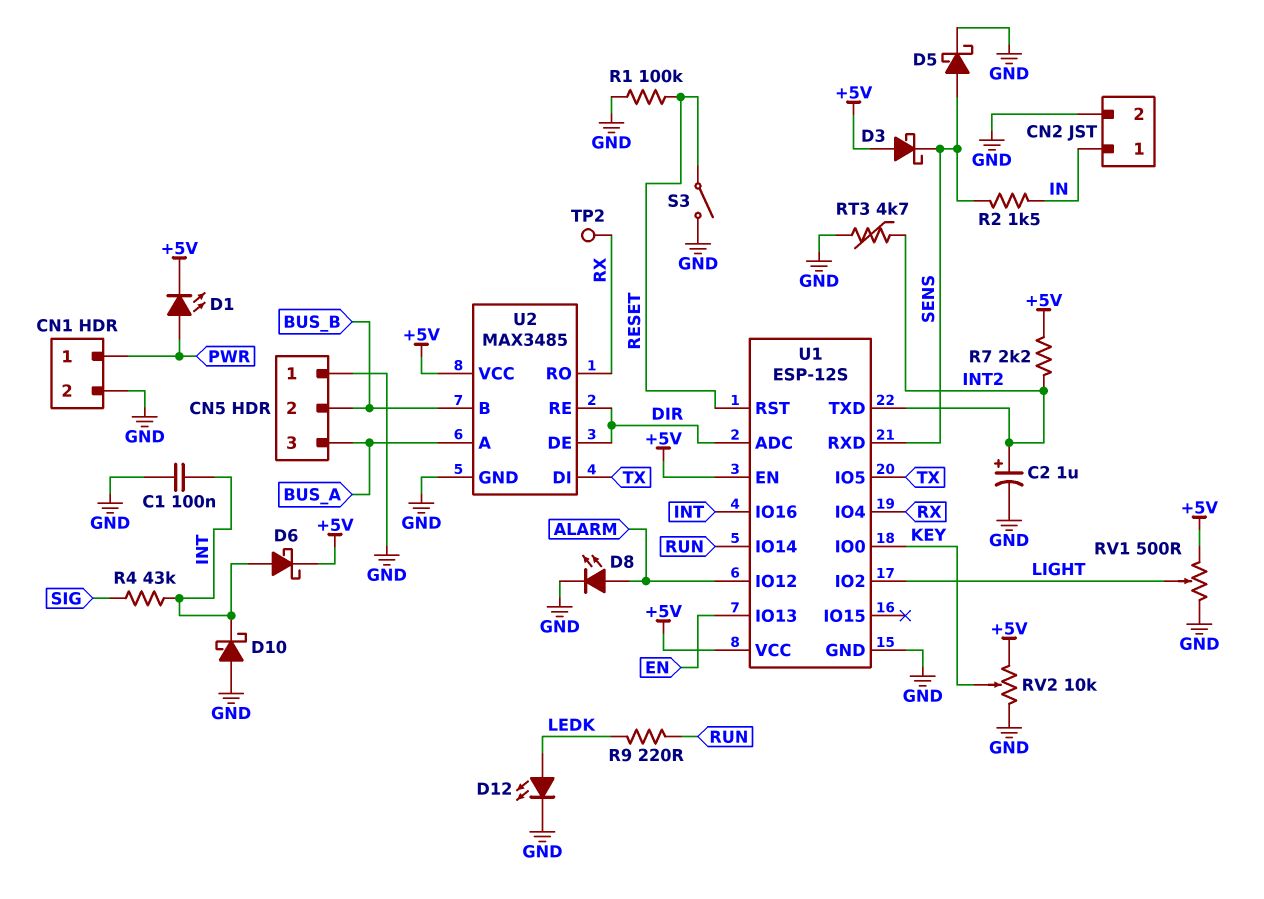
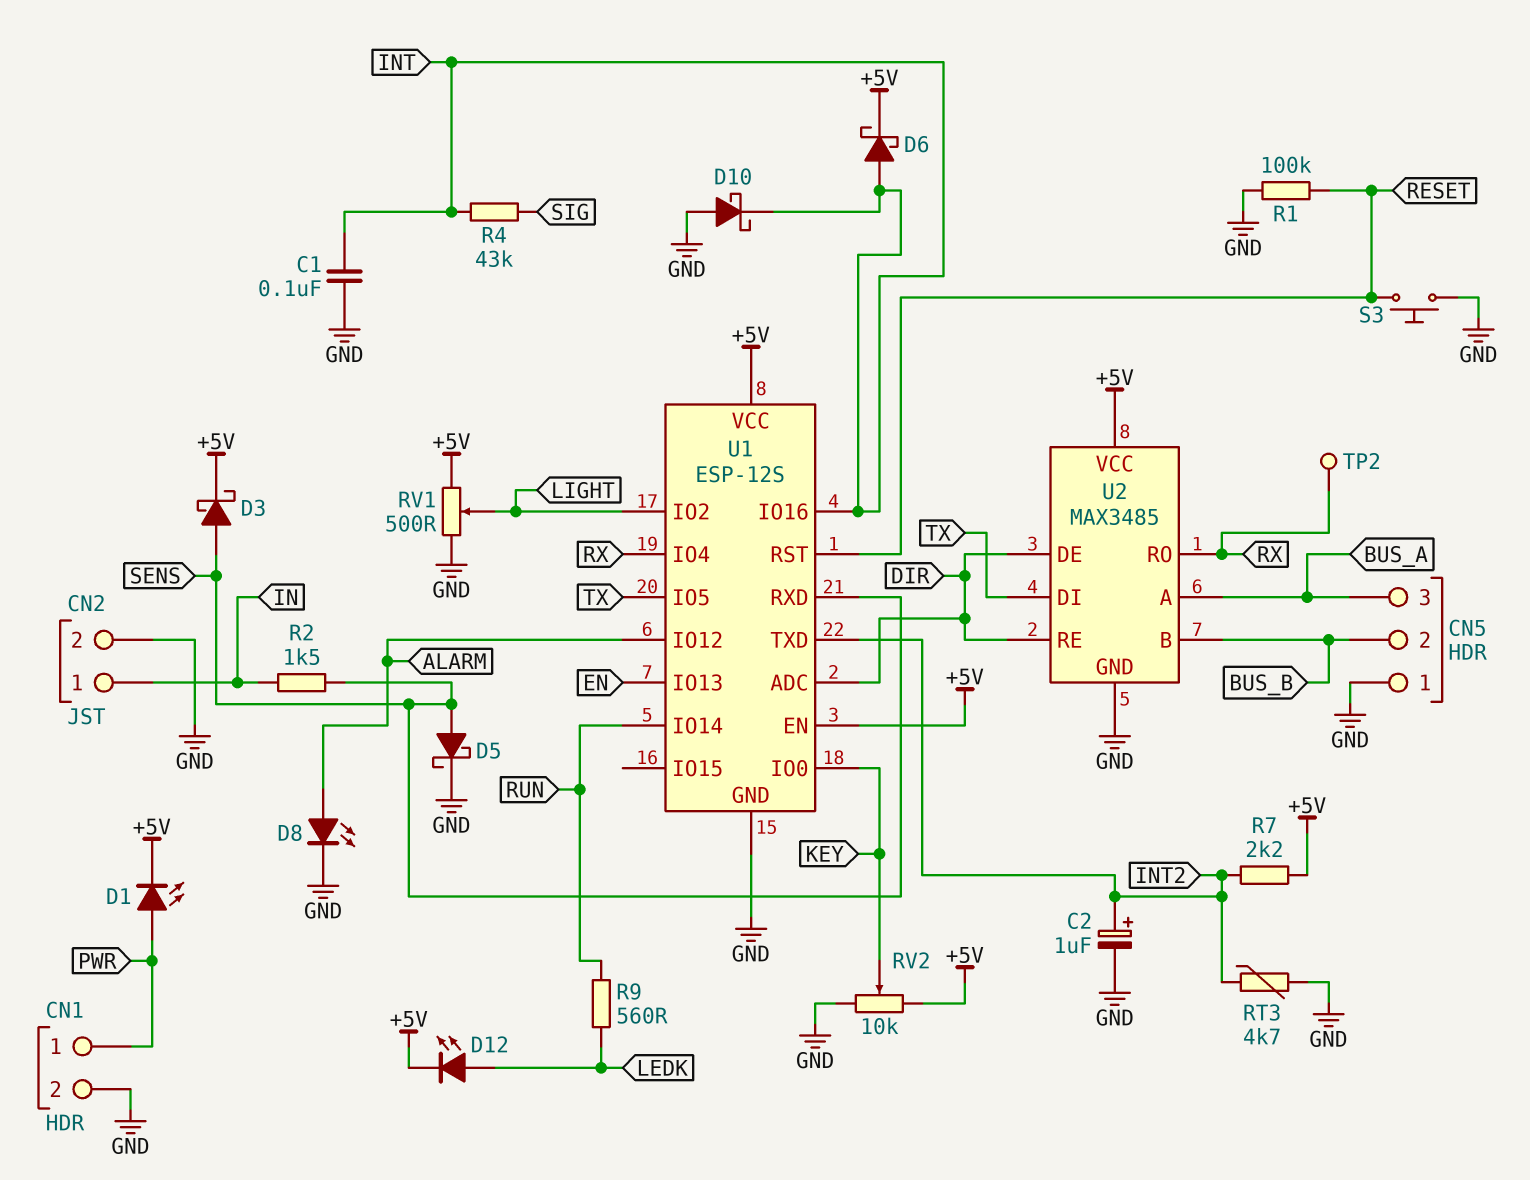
D3: schottky (A +5V, K SENS) -> schottky (A SENS, K +5V)
D12: LED (A LEDK, K GND) -> LED (A LEDK, K +5V)
R9: 220 (LEDK, RUN) -> 560 (LEDK, RUN)
S3: switch (GND, RESET) -> button (GND, RESET)

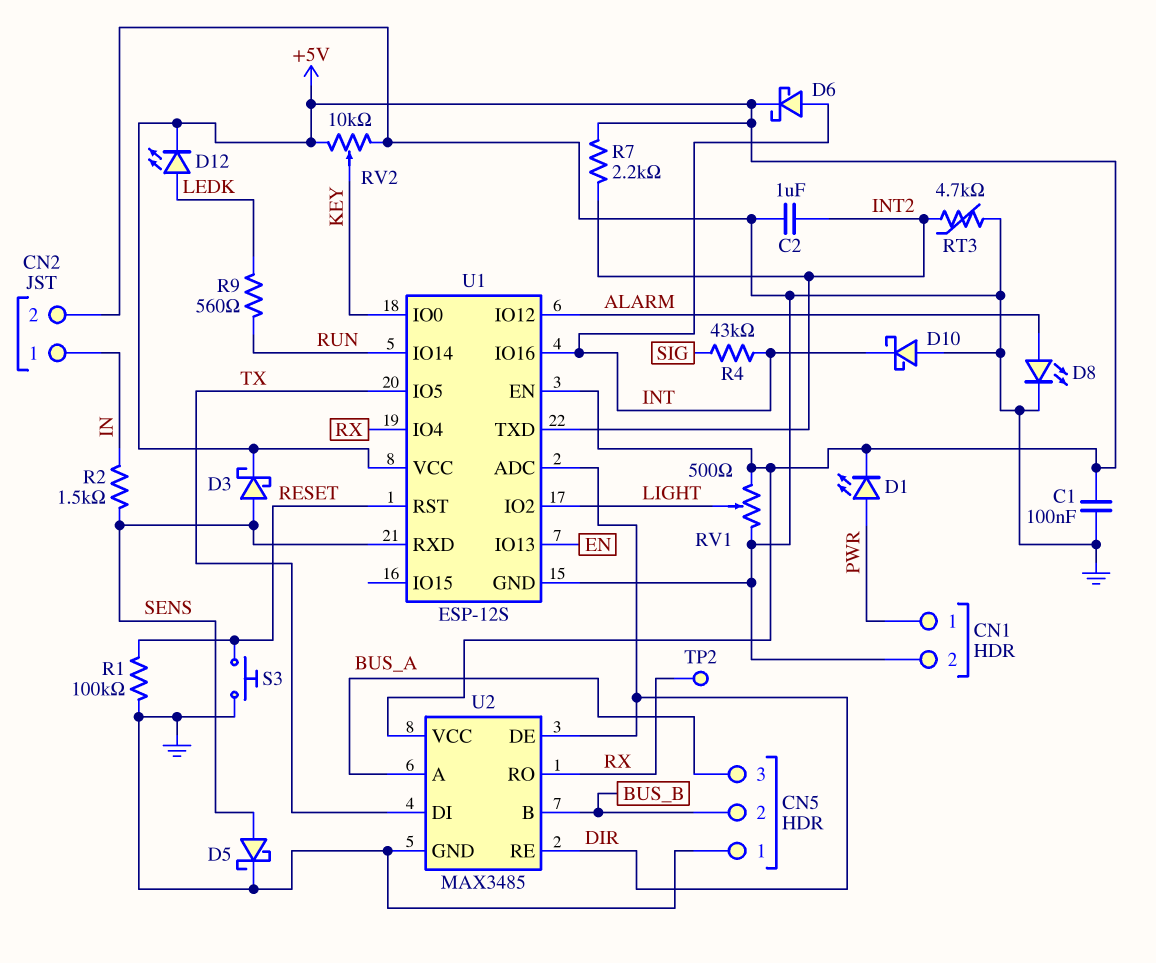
C1: 100nF (GND, INT) -> 100nF (+5V, GND)
C2: 1uF (plus INT2, minus GND) -> 1uF (GND, INT2)

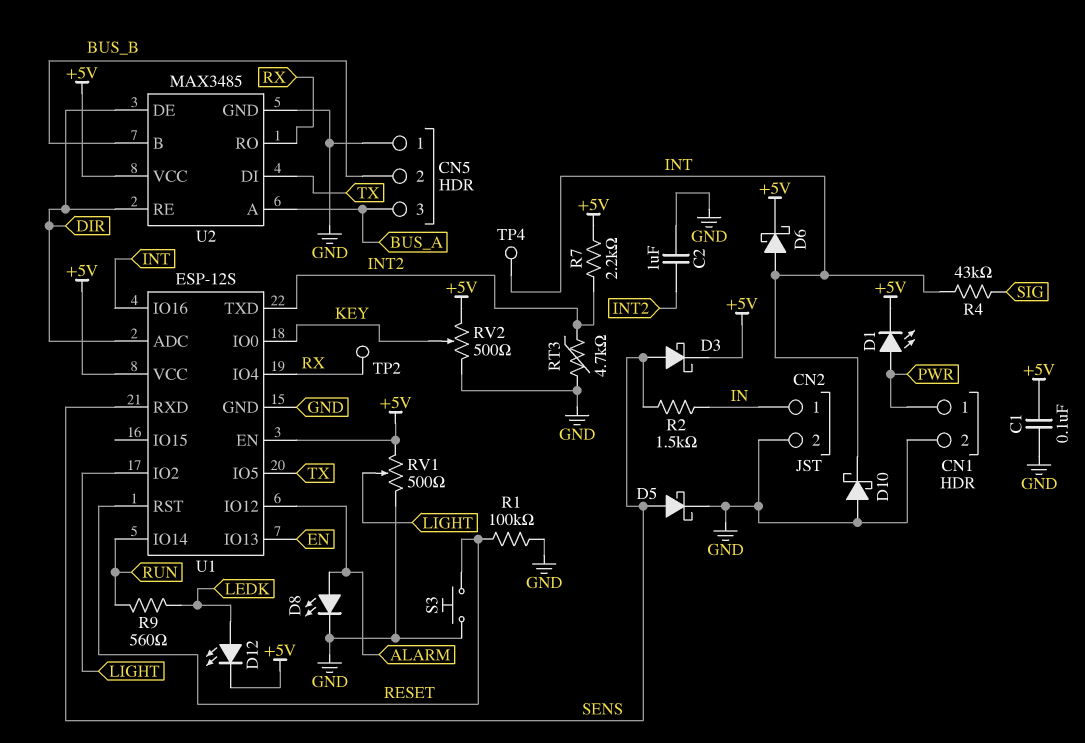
RV2: 10k (+5V, GND, wiper KEY) -> 500 (+5V, GND, wiper KEY)
TP4: none -> test point (INT)

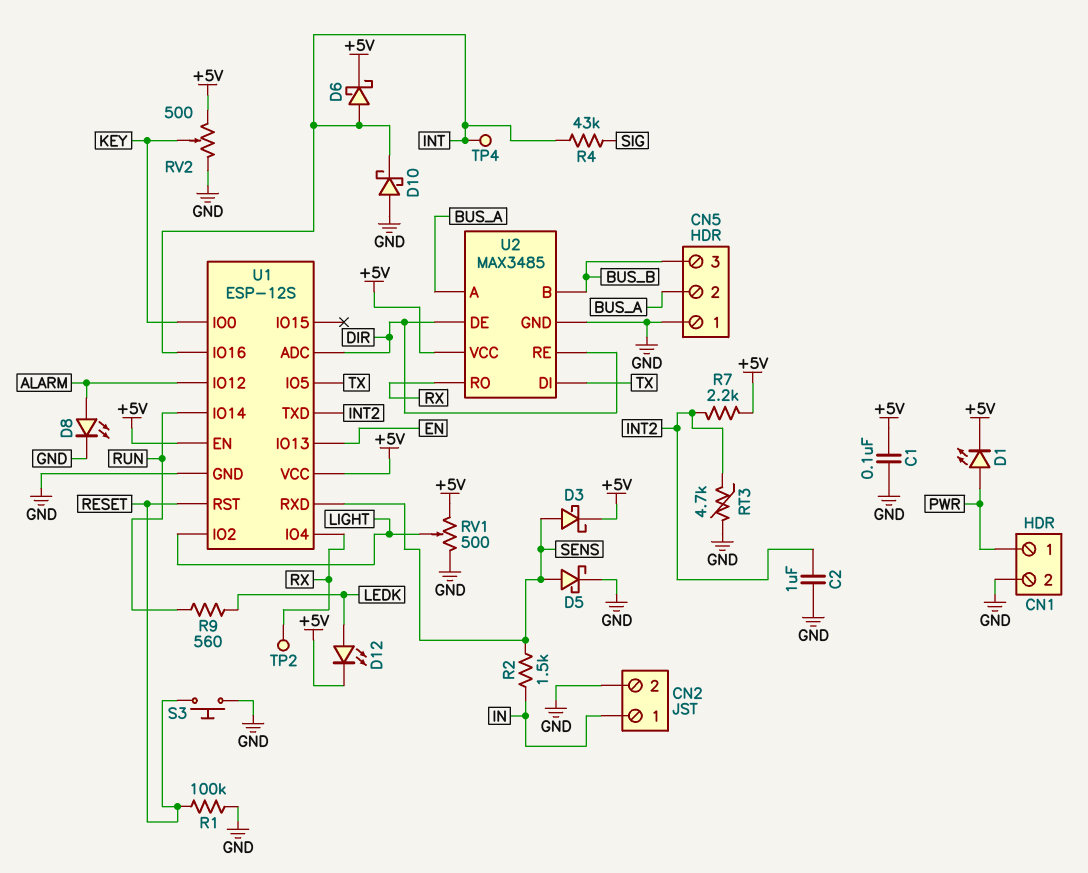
CN5 pin 2: BUS_B -> BUS_A
CN5 pin 3: BUS_A -> BUS_B

